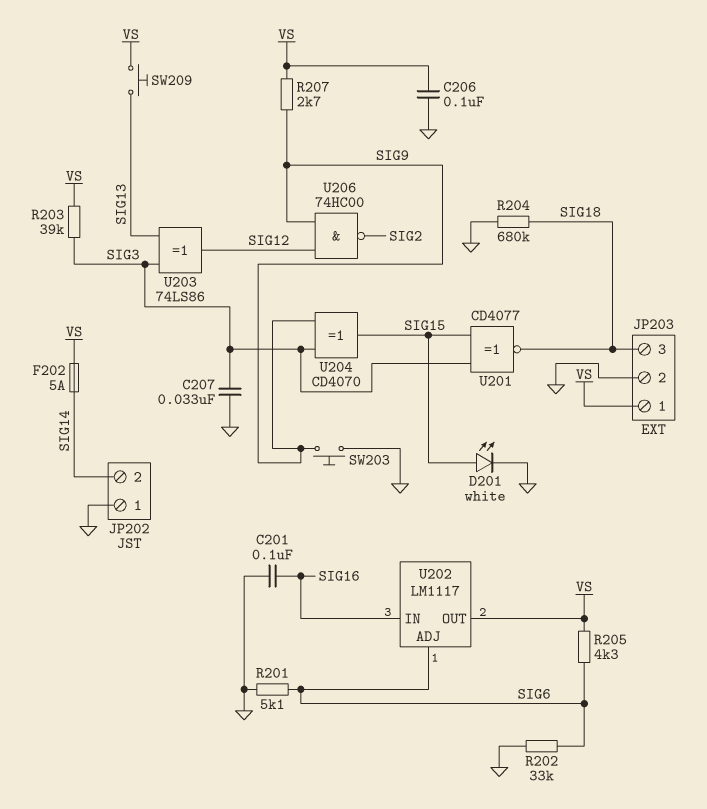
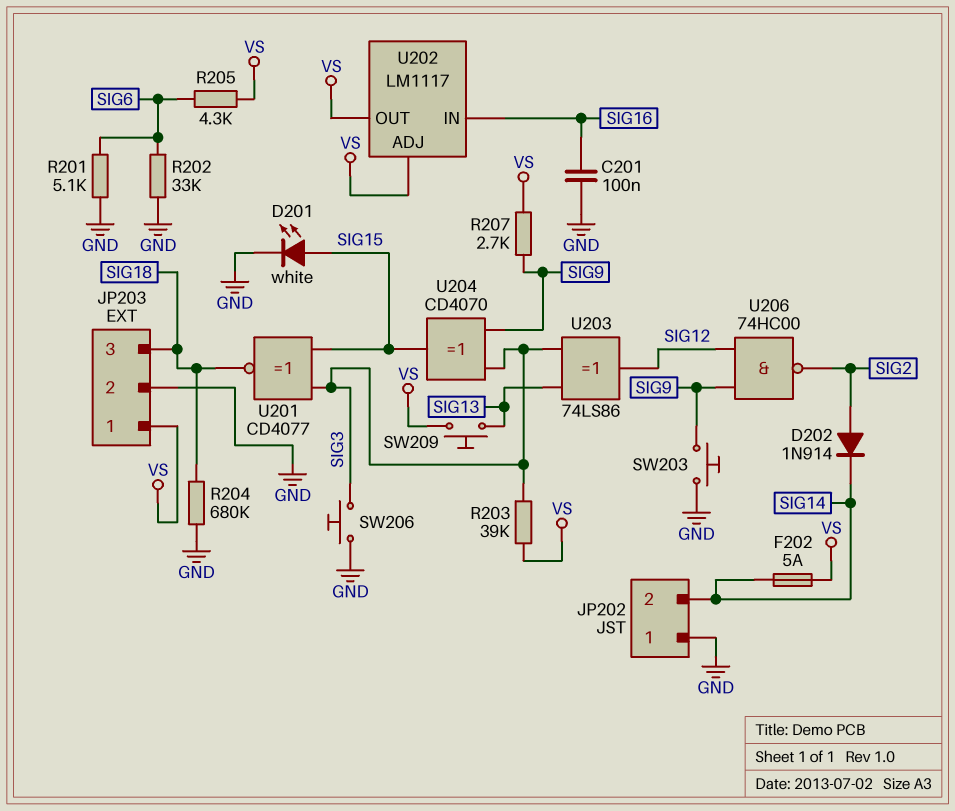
C206: 100nF (GND, VS) -> none
C207: 33nF (GND, SIG3) -> none
D202: none -> diode 1N914 (A SIG2, K SIG14)
SW206: none -> button (GND, SIG3)
U202 pin ADJ: SIG6 -> VS

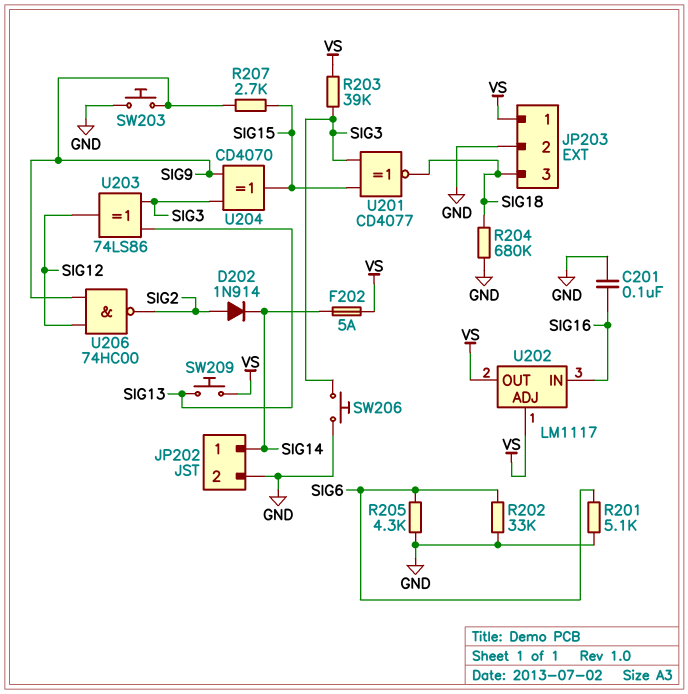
D201: LED white (A SIG15, K GND) -> none
JP202 pin 1: GND -> SIG14
JP202 pin 2: SIG14 -> GND
R205: 4.3k (SIG6, VS) -> 4.3k (GND, SIG6)
R207: 2.7k (SIG9, VS) -> 2.7k (SIG9, SIG15)

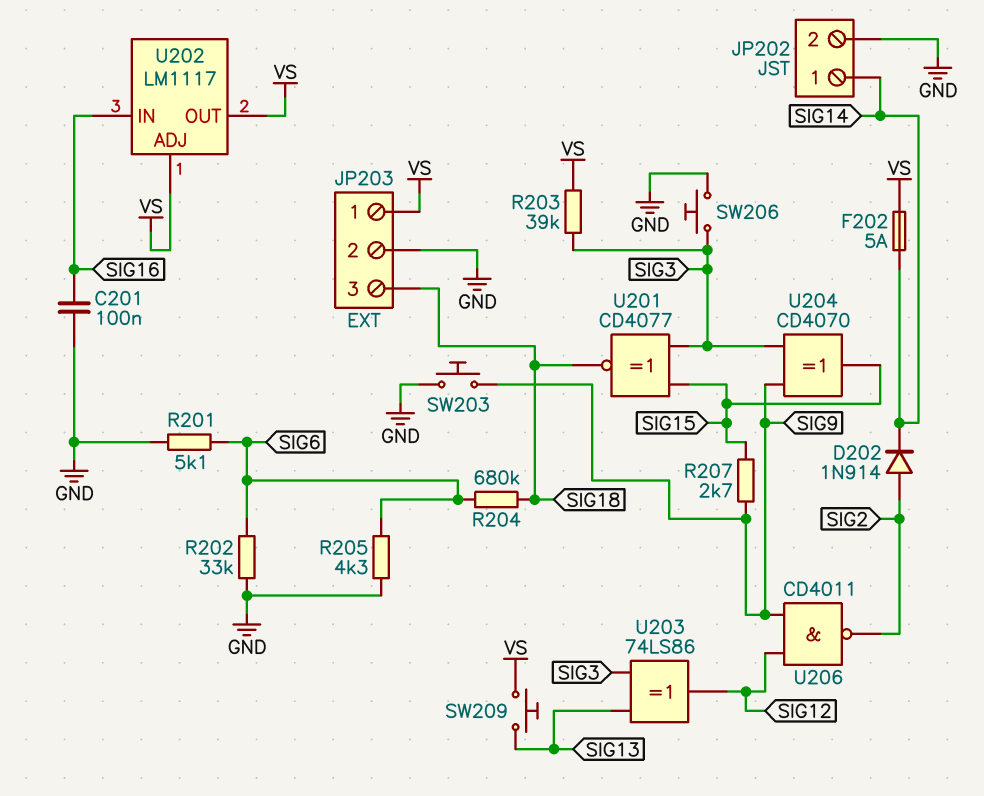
R204: 680k (GND, SIG18) -> 680k (SIG6, SIG18)
U206: NAND 74HC00 (in SIG9, in SIG12, out SIG2) -> NAND CD4011 (in SIG9, in SIG12, out SIG2)

